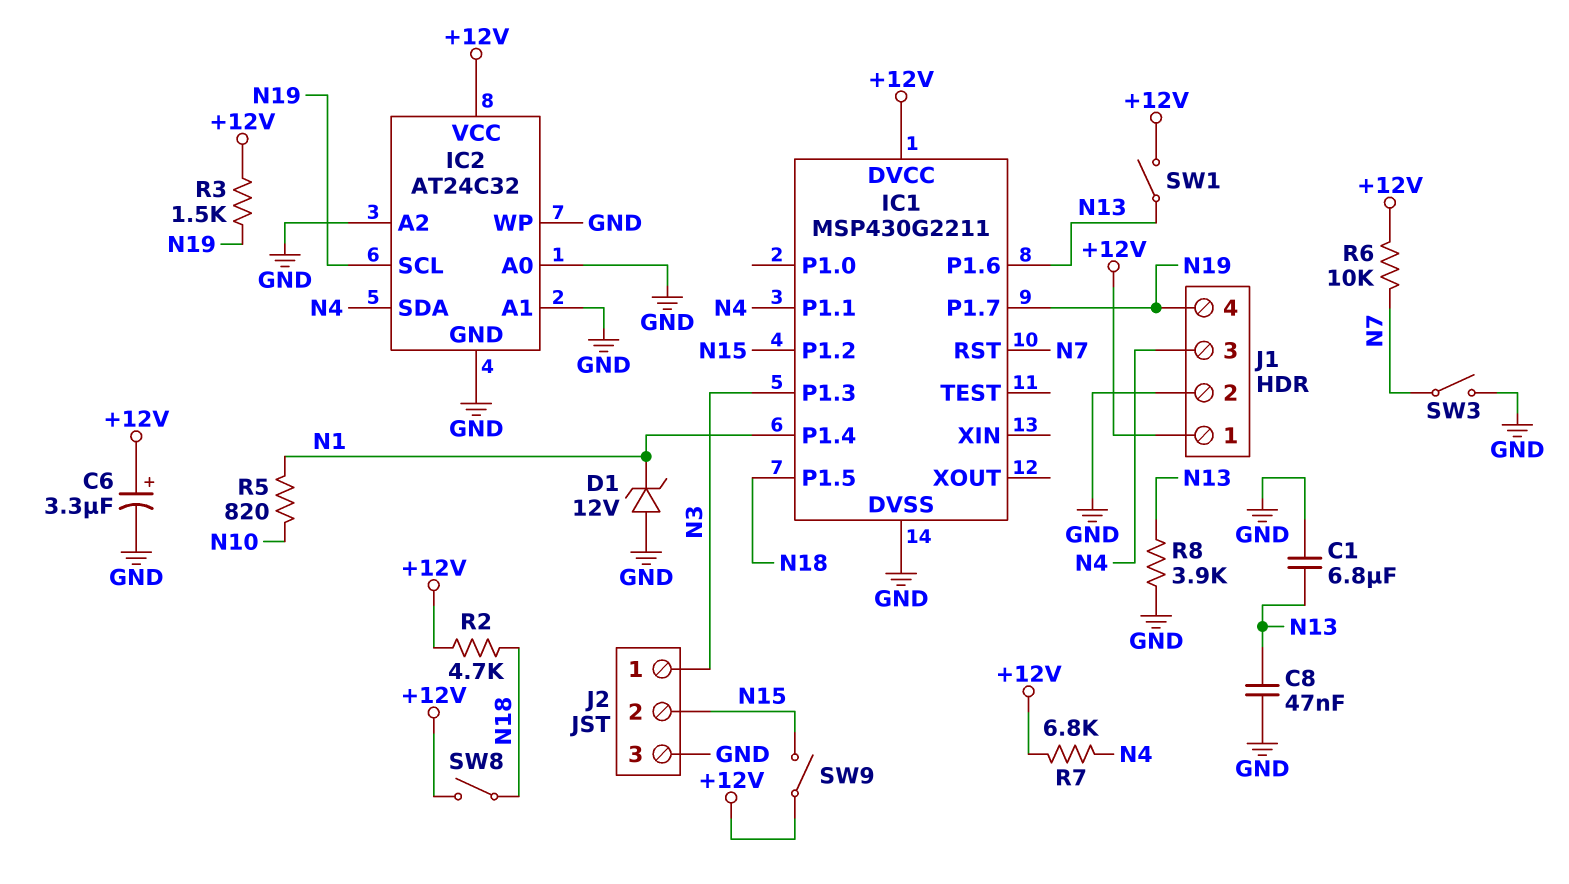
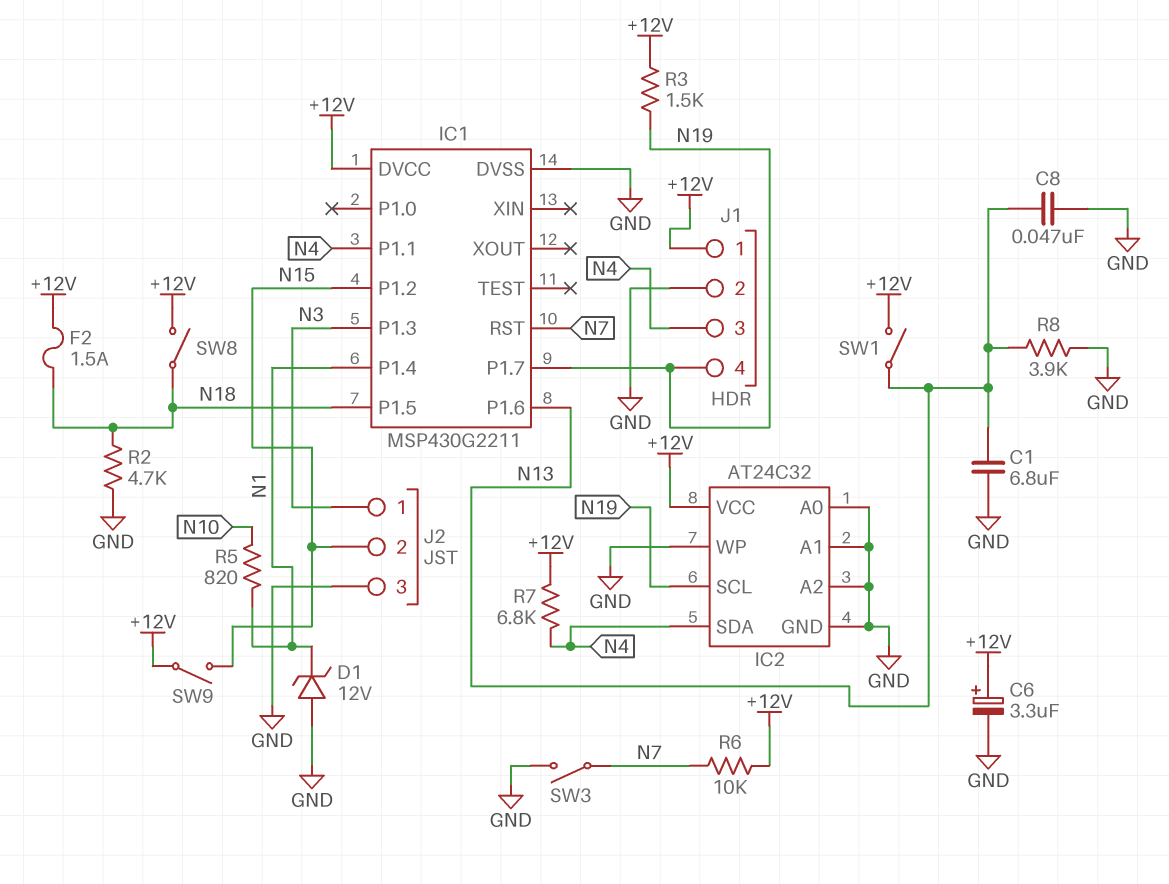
F2: none -> 1.5A (+12V, N18)
R2: 4.7k (+12V, N18) -> 4.7k (GND, N18)

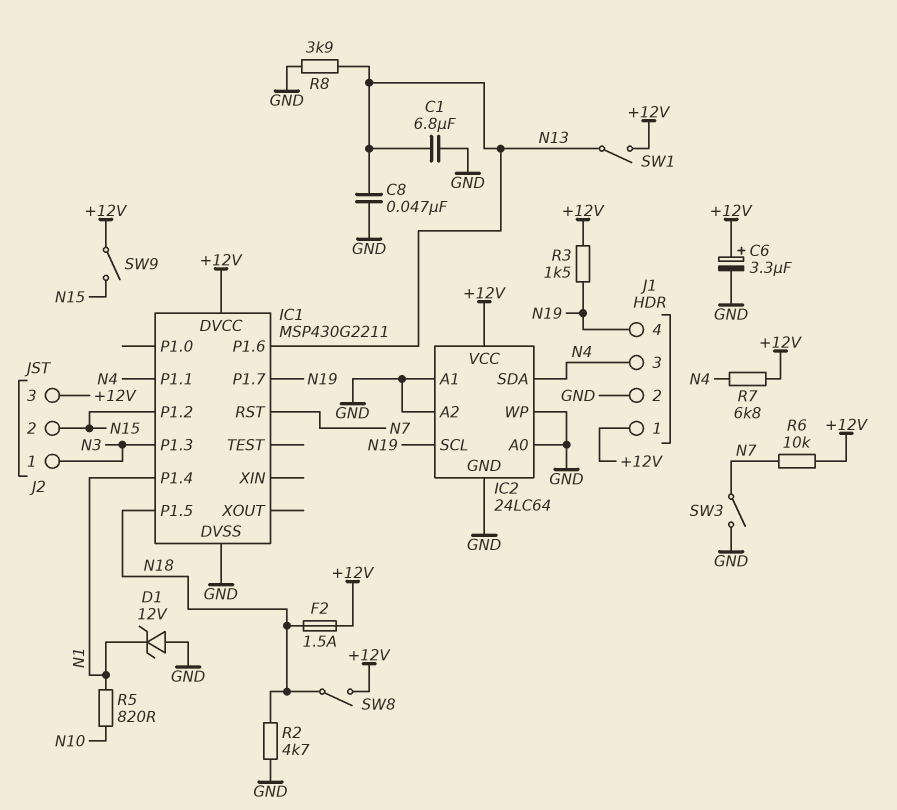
IC2: AT24C32 -> 24LC64
J2 pin 3: GND -> +12V

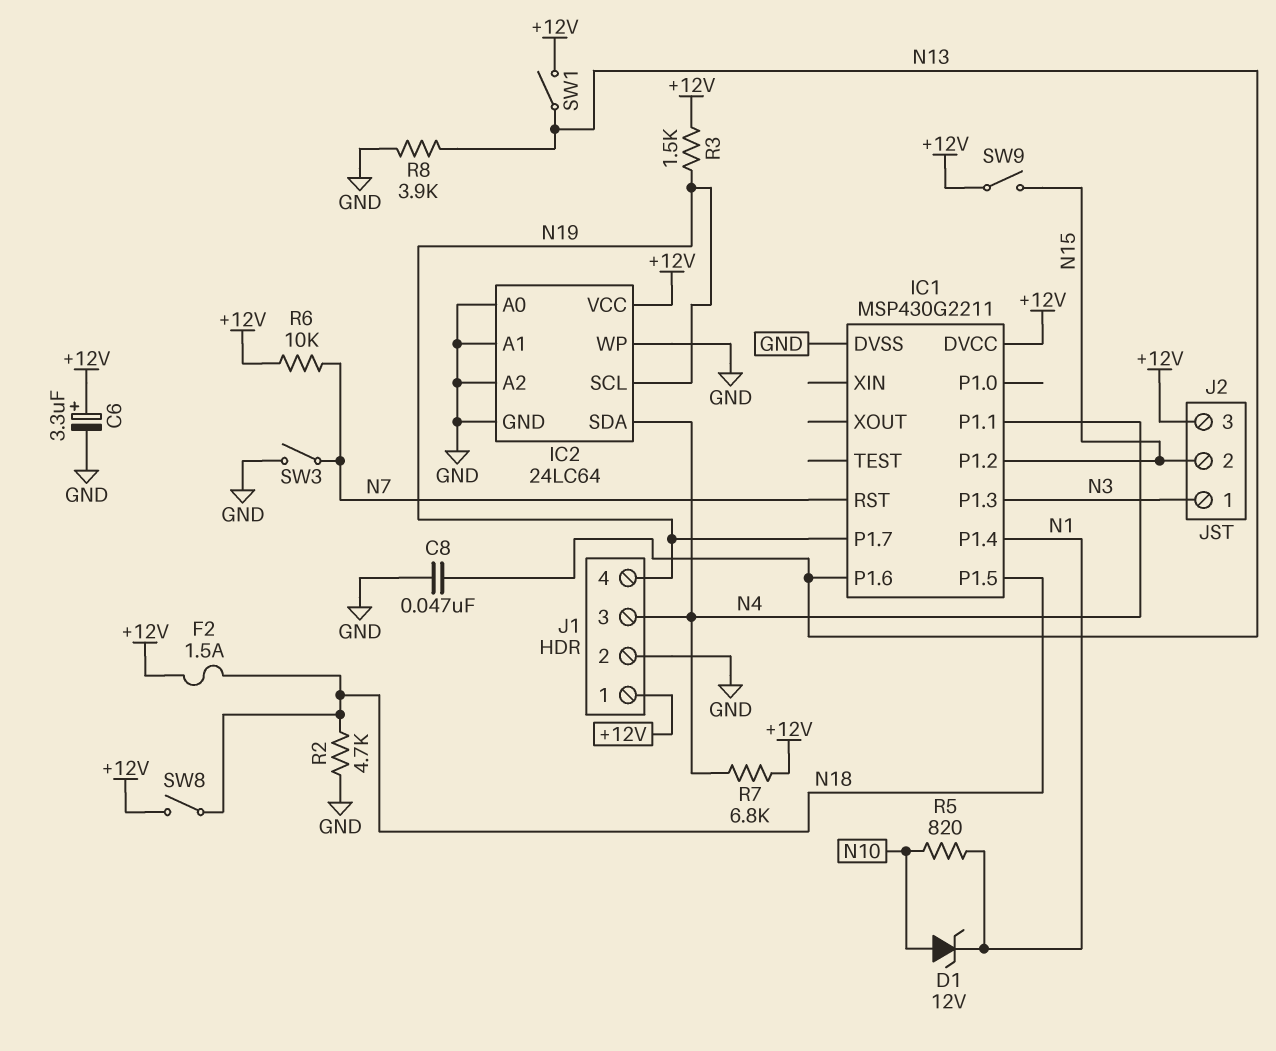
C1: 6.8uF (GND, N13) -> none
D1: zener 12V (A GND, K N1) -> zener 12V (A N10, K N1)

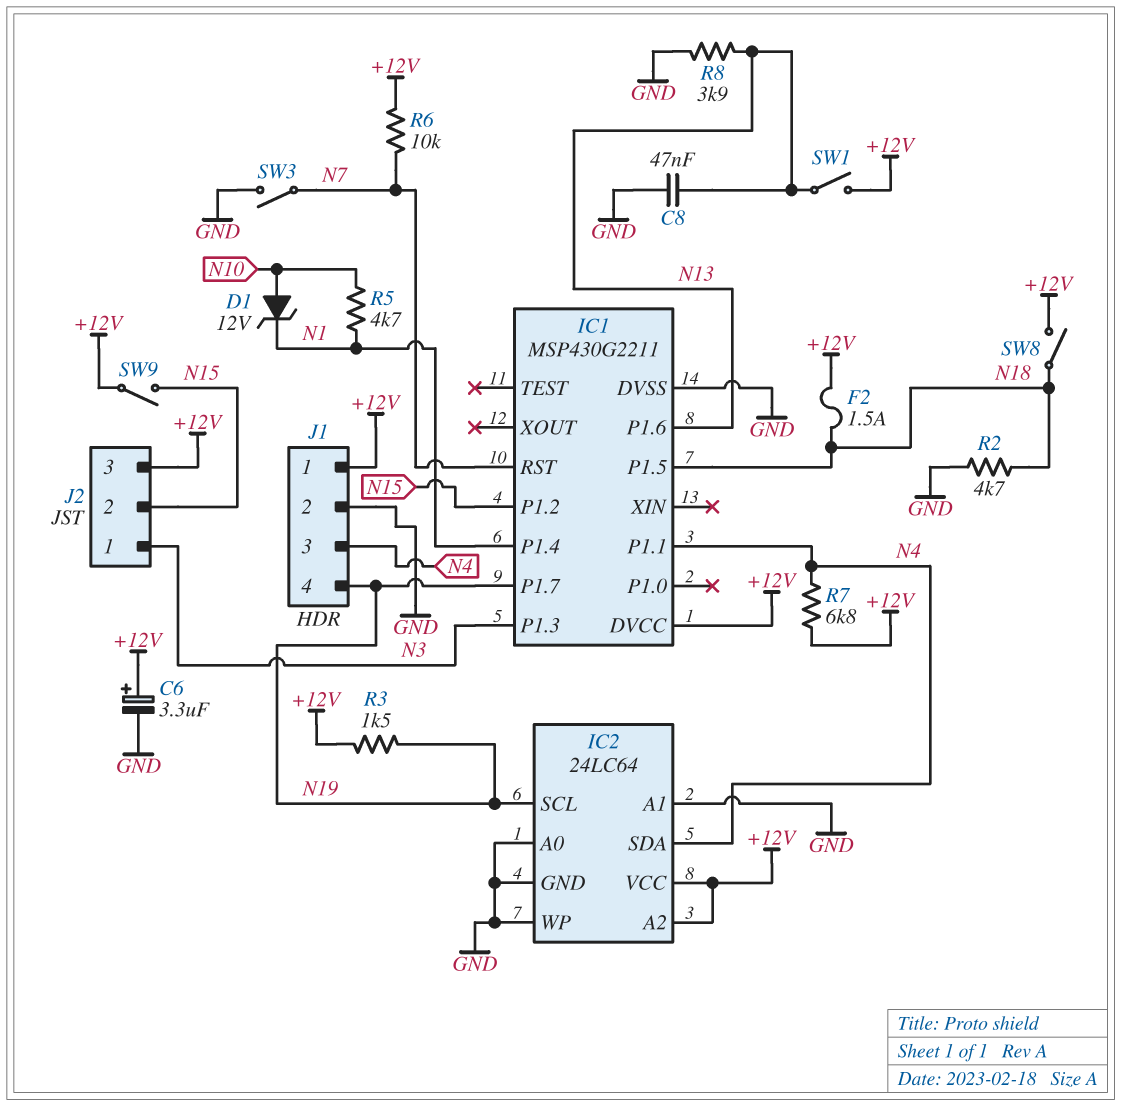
IC2 pin A2: GND -> +12V
R5: 820 (N1, N10) -> 4.7k (N1, N10)

